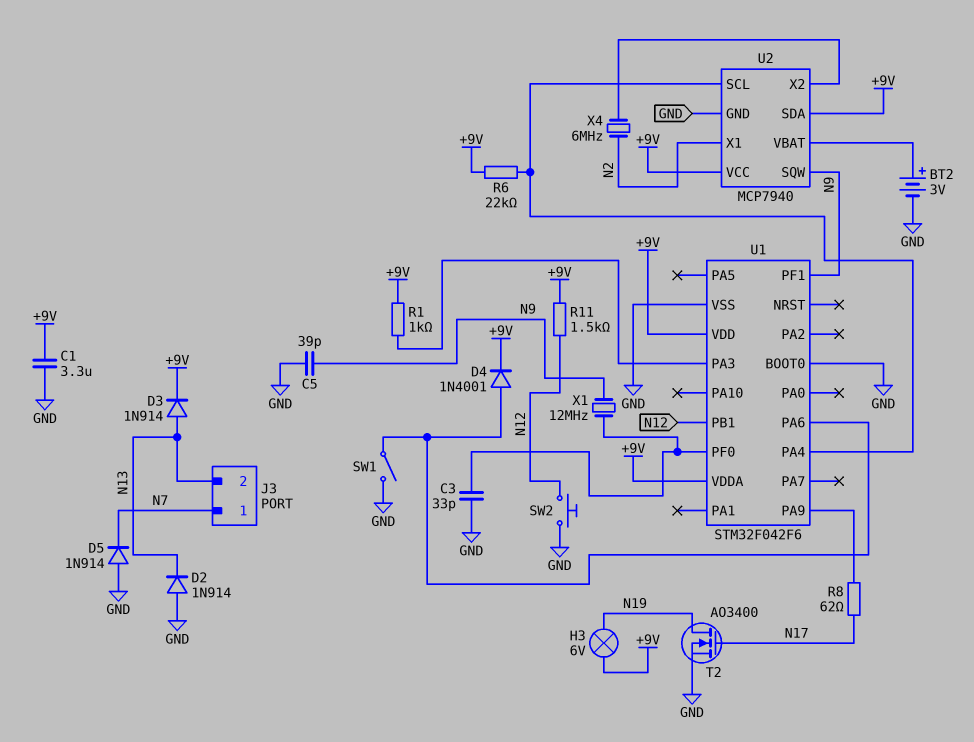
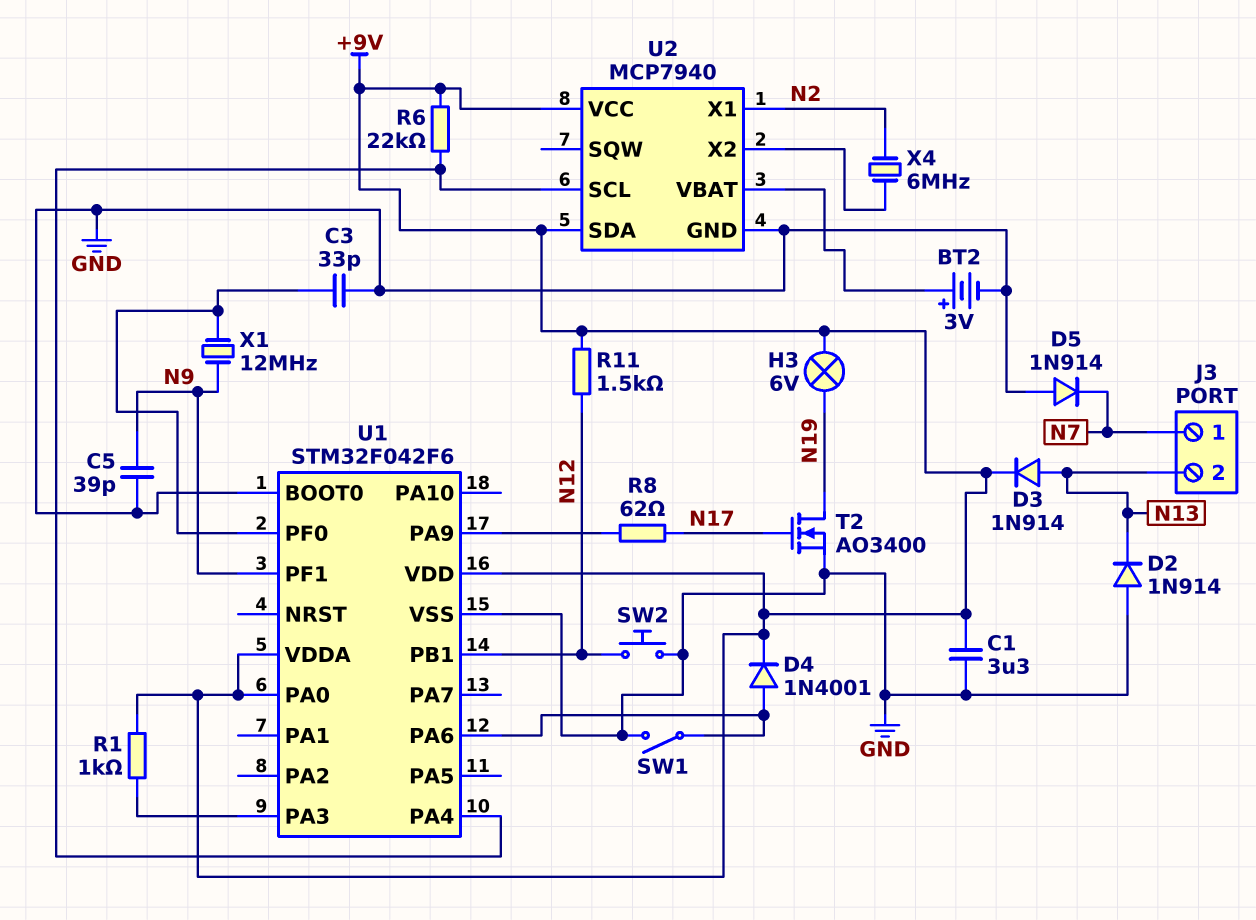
U1 pin PA0: none -> +9V
U2 pin SQW: N9 -> none

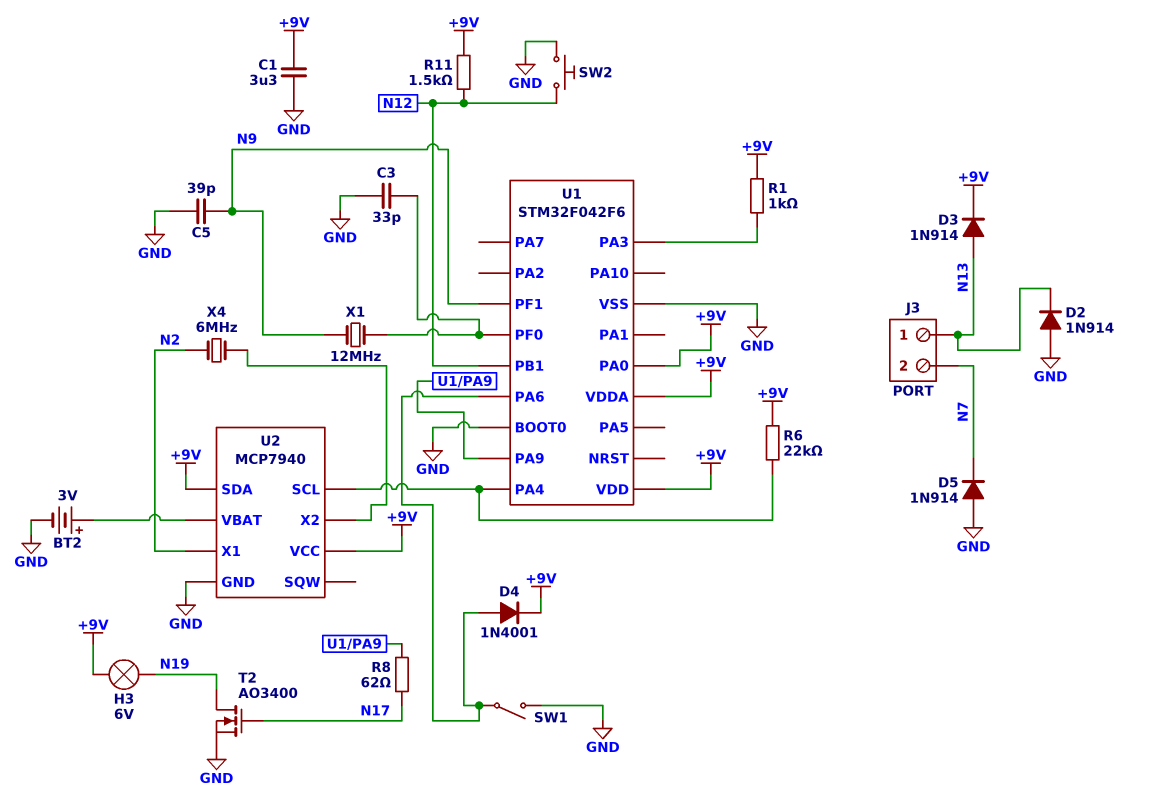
J3 pin 1: N7 -> N13
J3 pin 2: N13 -> N7

